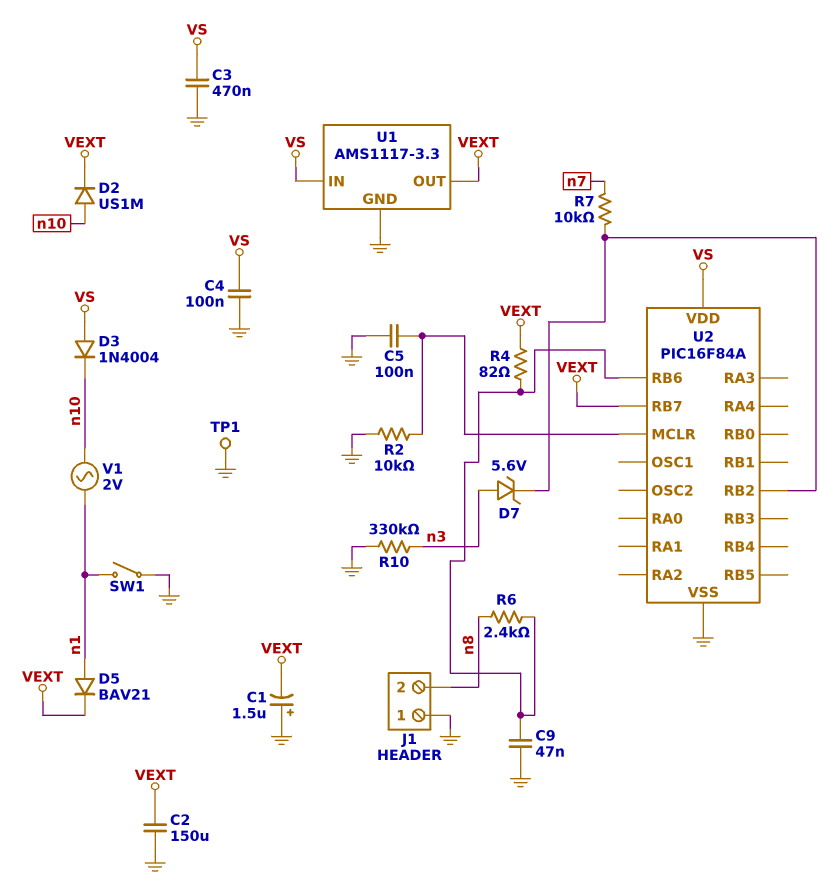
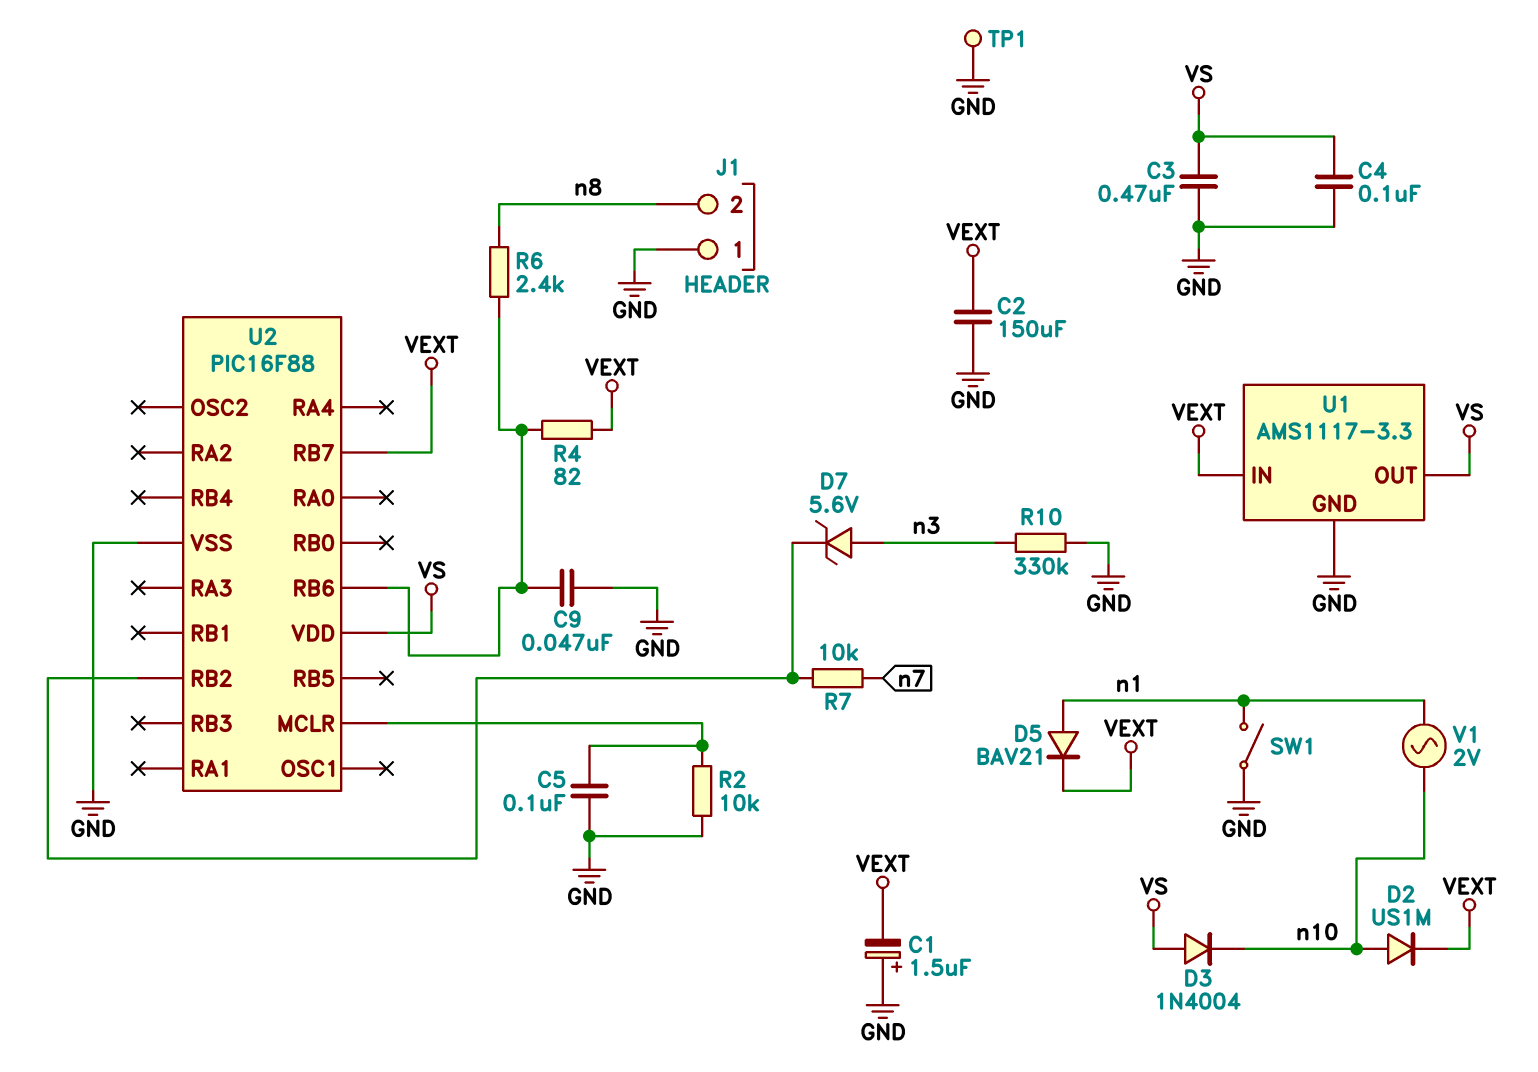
U1 pin IN: VS -> VEXT
U1 pin OUT: VEXT -> VS
U2: PIC16F84A -> PIC16F88

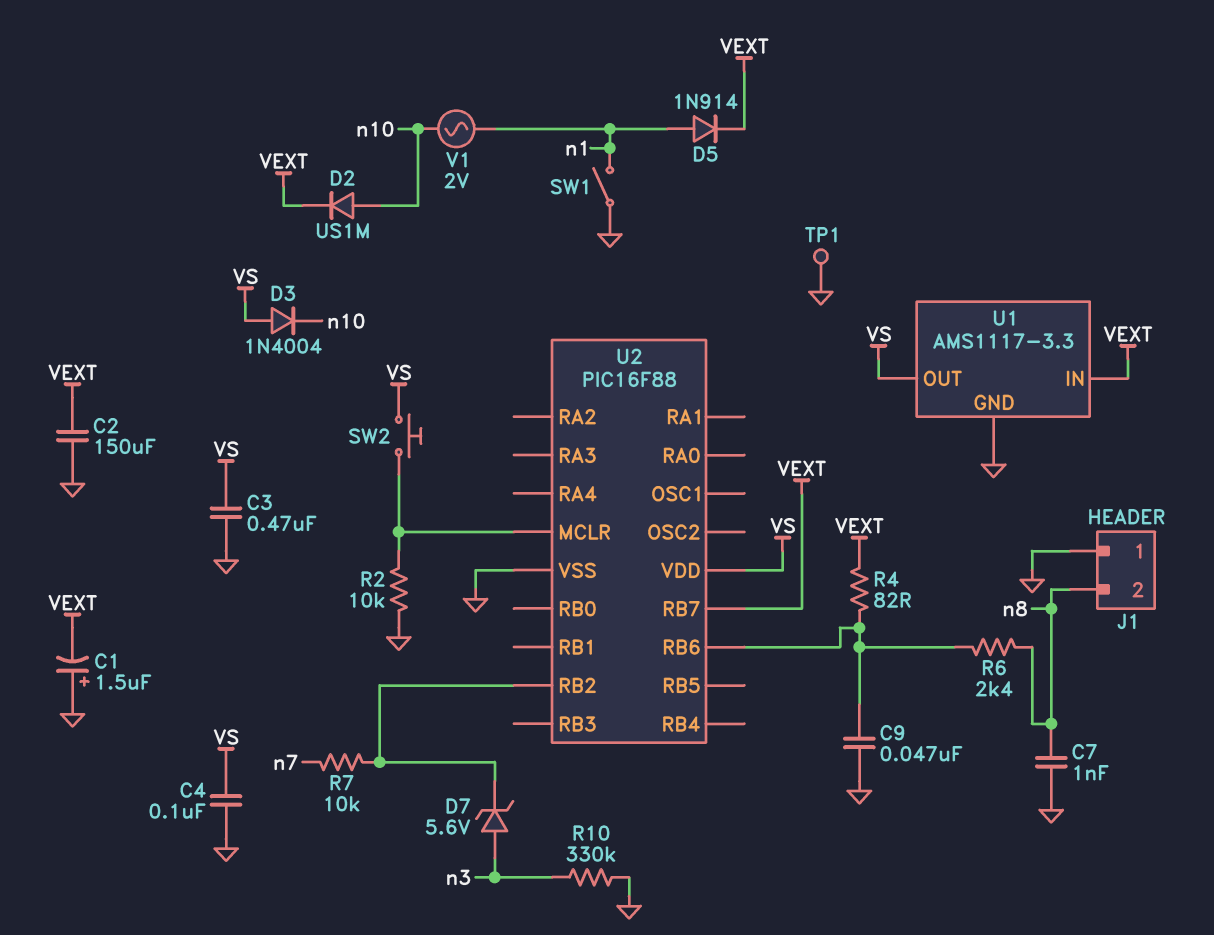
C5: 100nF (GND, U2/MCLR) -> none
C7: none -> 1nF (GND, n8)
D5: diode BAV21 (A n1, K VEXT) -> diode 1N914 (A n1, K VEXT)
SW2: none -> button (U2/MCLR, VS)

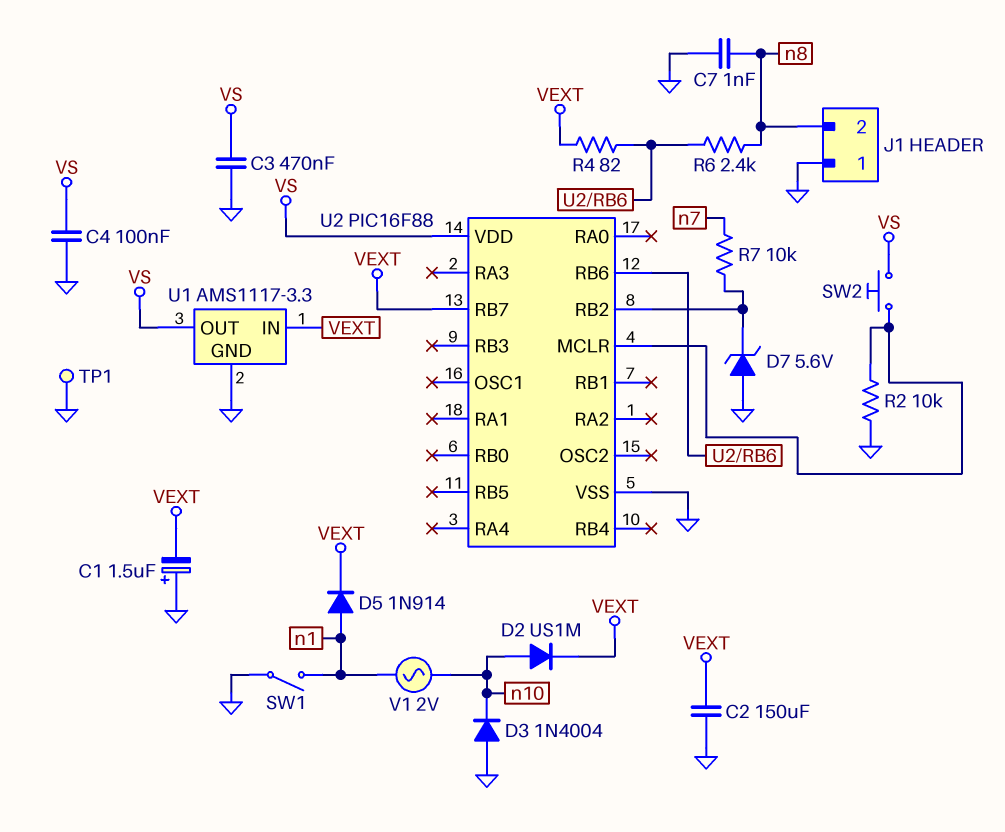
C9: 47nF (GND, U2/RB6) -> none
D3: diode 1N4004 (A VS, K n10) -> diode 1N4004 (A GND, K n10)
D7: zener 5.6V (A n3, K U2/RB2) -> zener 5.6V (A GND, K U2/RB2)
R10: 330k (GND, n3) -> none

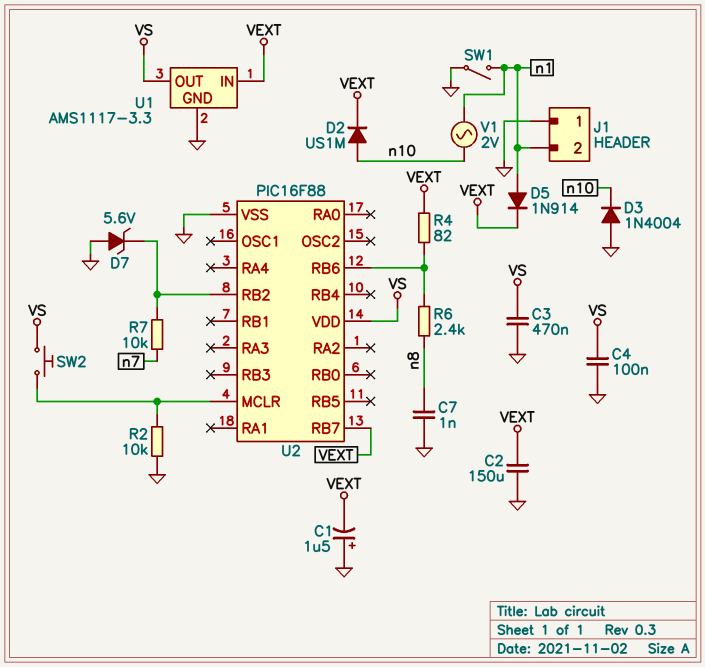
J1 pin 2: n8 -> n1
TP1: test point (GND) -> none

